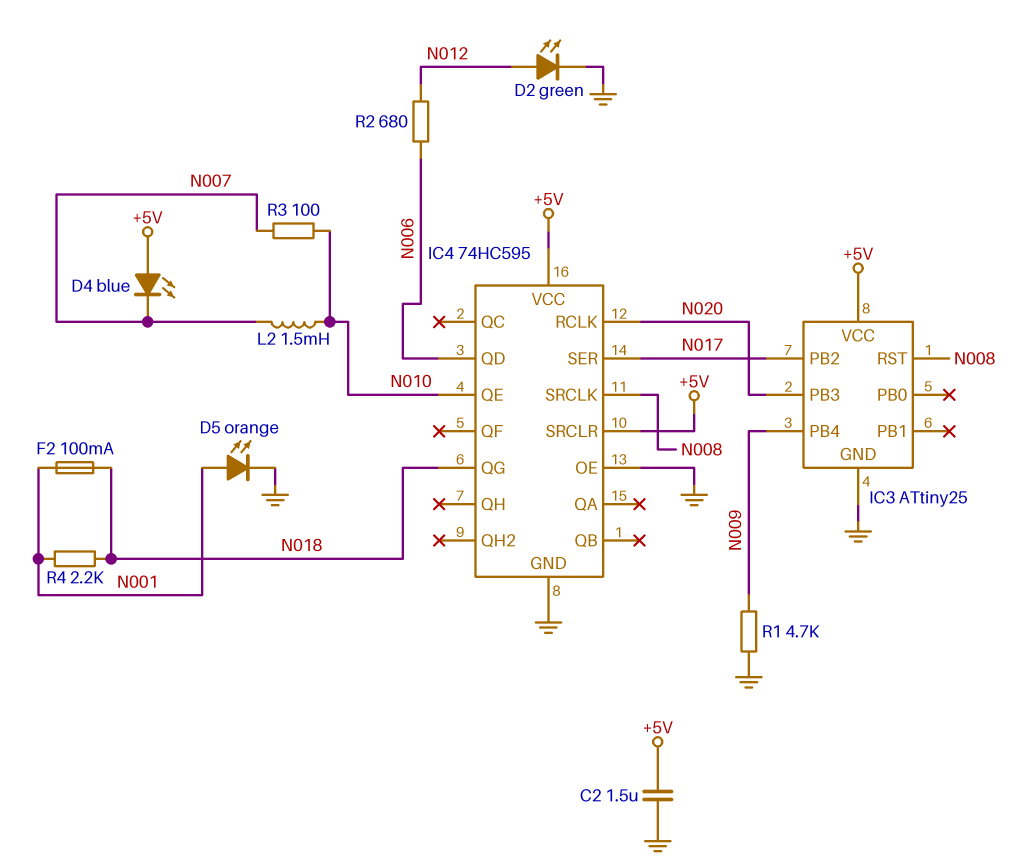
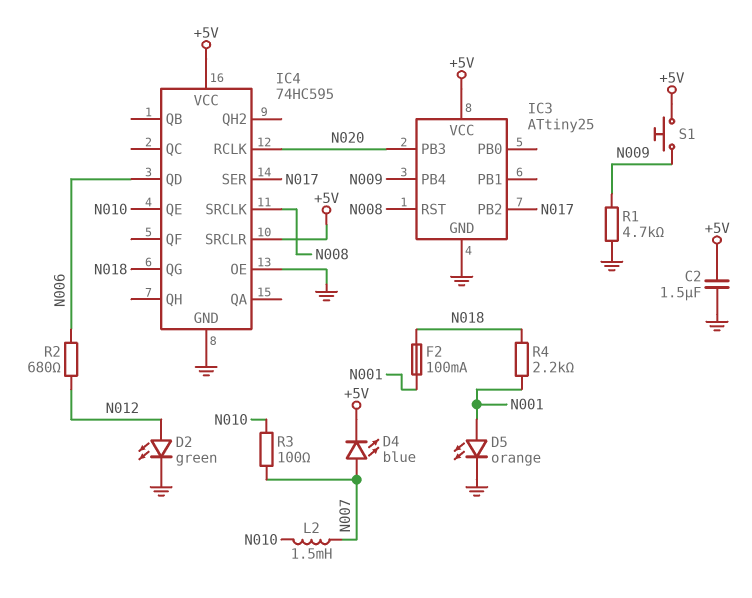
D4: LED blue (A +5V, K N007) -> LED blue (A N007, K +5V)
S1: none -> button (+5V, N009)

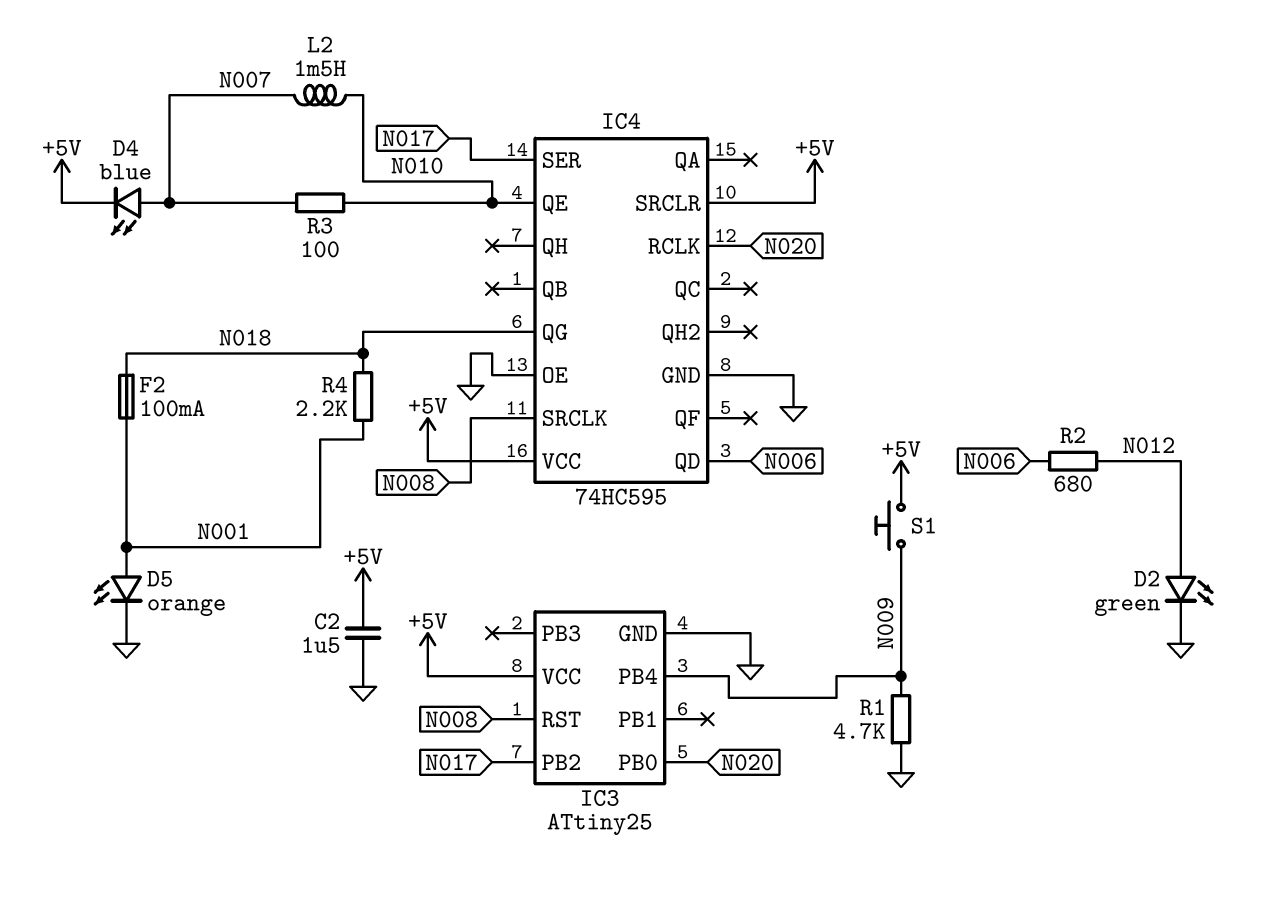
IC3 pin PB0: none -> N020
IC3 pin PB3: N020 -> none

